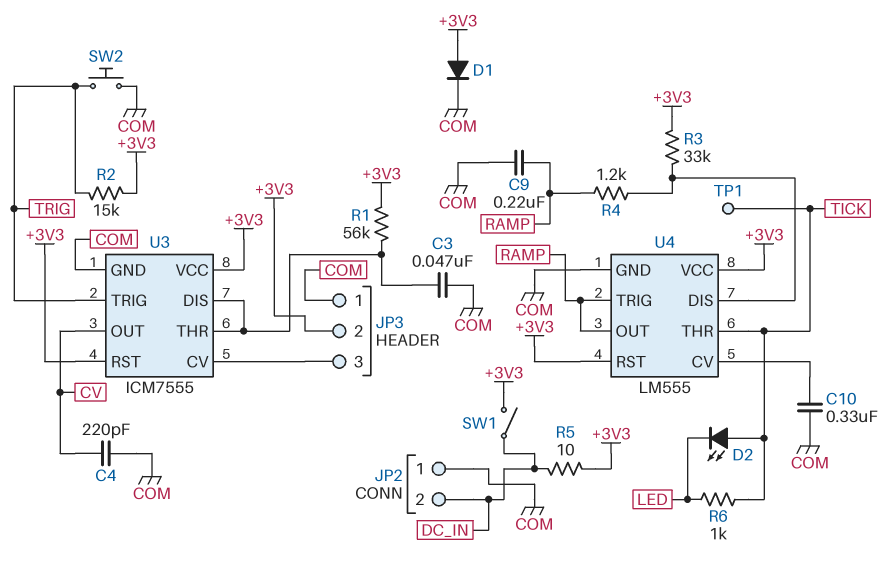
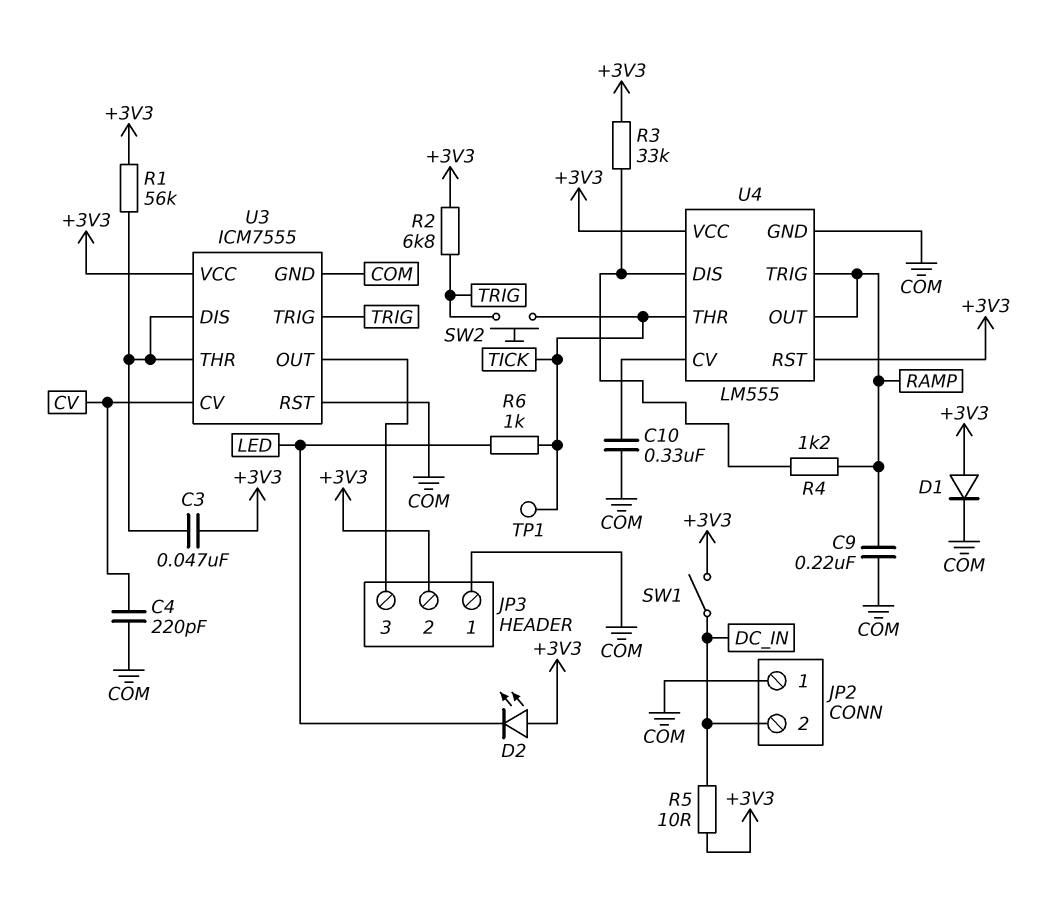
C3: 47nF (COM, U3/DIS) -> 47nF (+3V3, U3/DIS)
D2: LED (A TICK, K LED) -> LED (A +3V3, K LED)
R2: 15k (+3V3, TRIG) -> 6.8k (+3V3, TRIG)
SW2: button (COM, TRIG) -> button (TICK, TRIG)
U3 pin CV: JP3/3 -> CV
U3 pin OUT: CV -> JP3/3
U3 pin RST: +3V3 -> COM

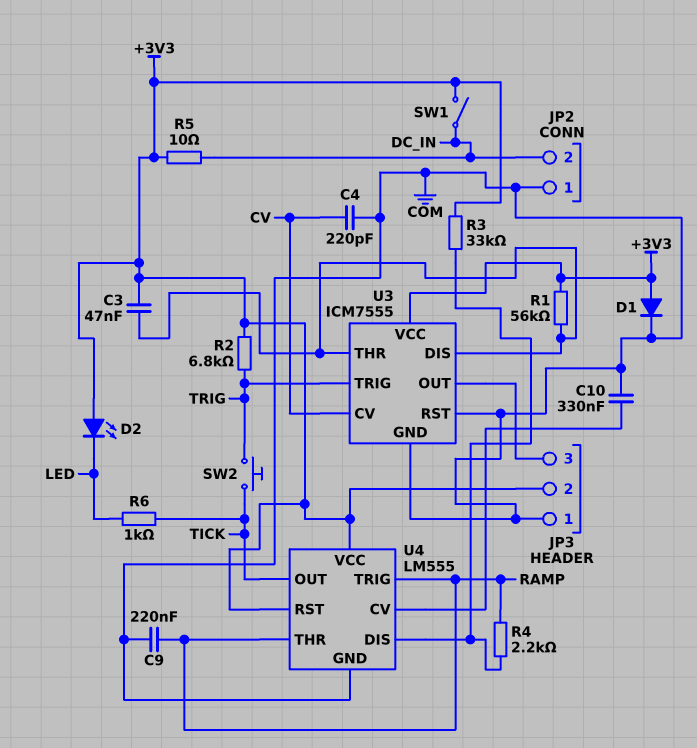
R4: 1.2k (RAMP, U4/DIS) -> 2.2k (RAMP, U4/DIS)
TP1: test point (TICK) -> none
U4 pin OUT: RAMP -> TICK
U4 pin THR: TICK -> RAMP

